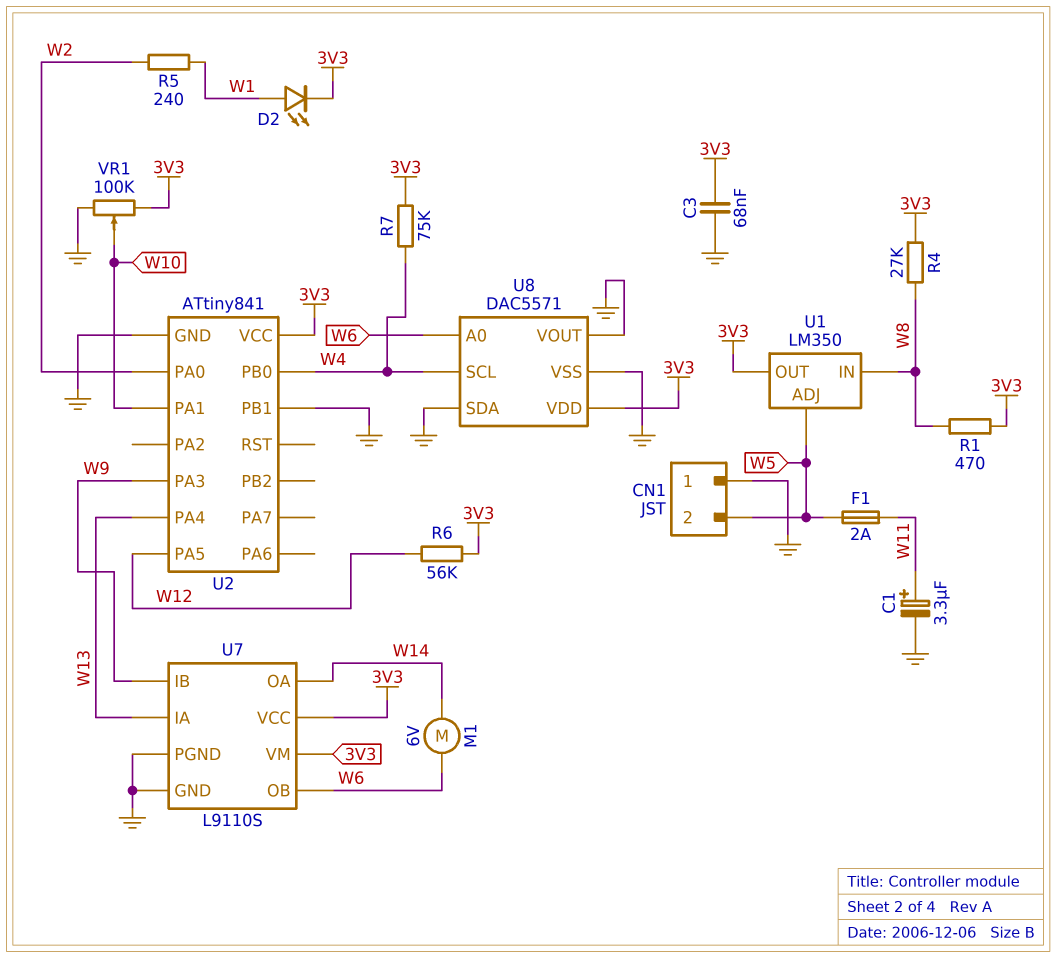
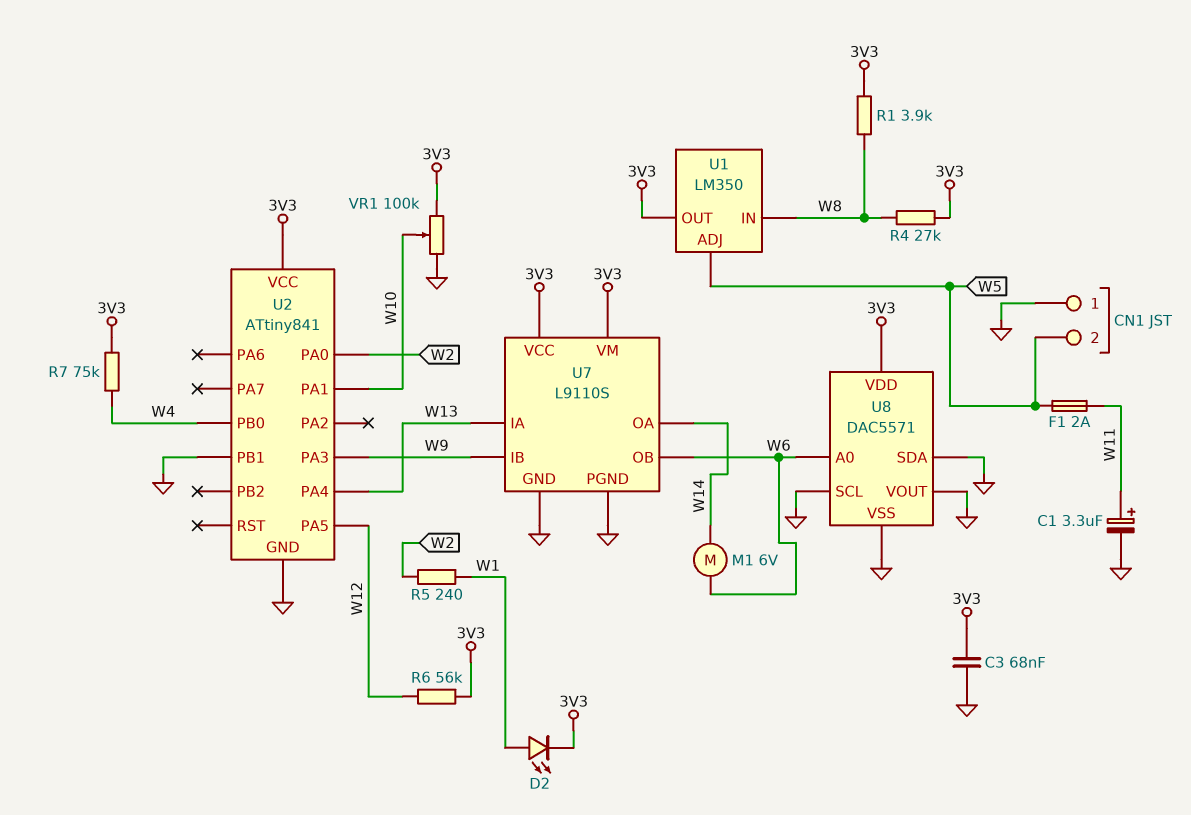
R1: 470 (3V3, W8) -> 3.9k (3V3, W8)
U8 pin SCL: W4 -> GND

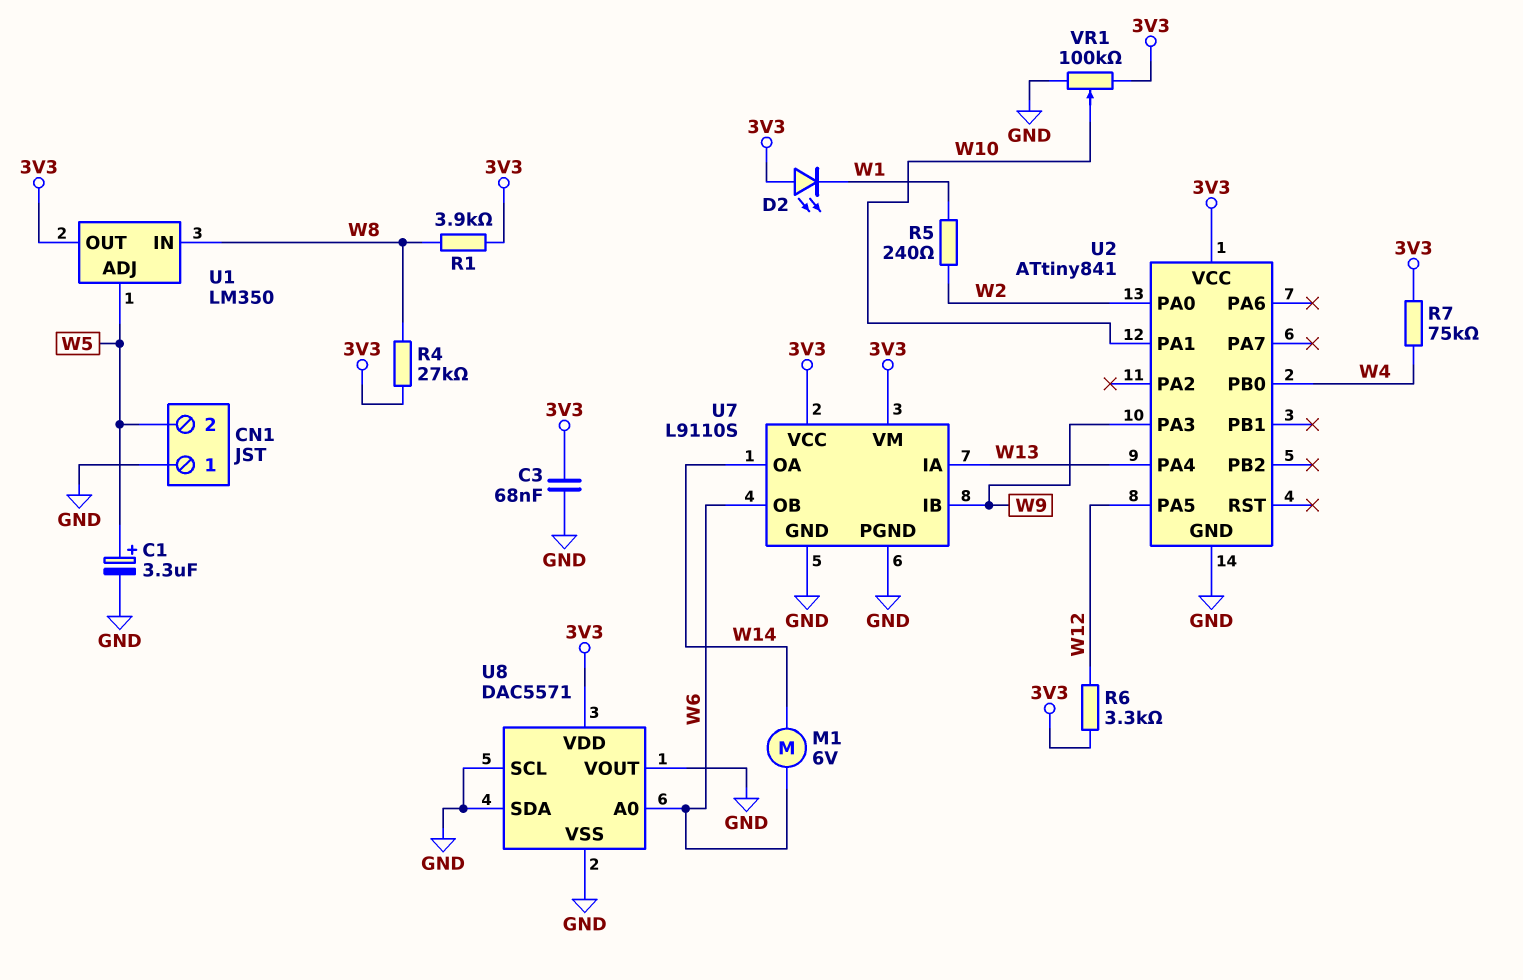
C1: 3.3uF (plus W11, minus GND) -> 3.3uF (plus W5, minus GND)
D2: LED (A W1, K 3V3) -> LED (A 3V3, K W1)
F1: 2A (W5, W11) -> none
R6: 56k (3V3, W12) -> 3.3k (3V3, W12)
U2 pin PB1: GND -> none

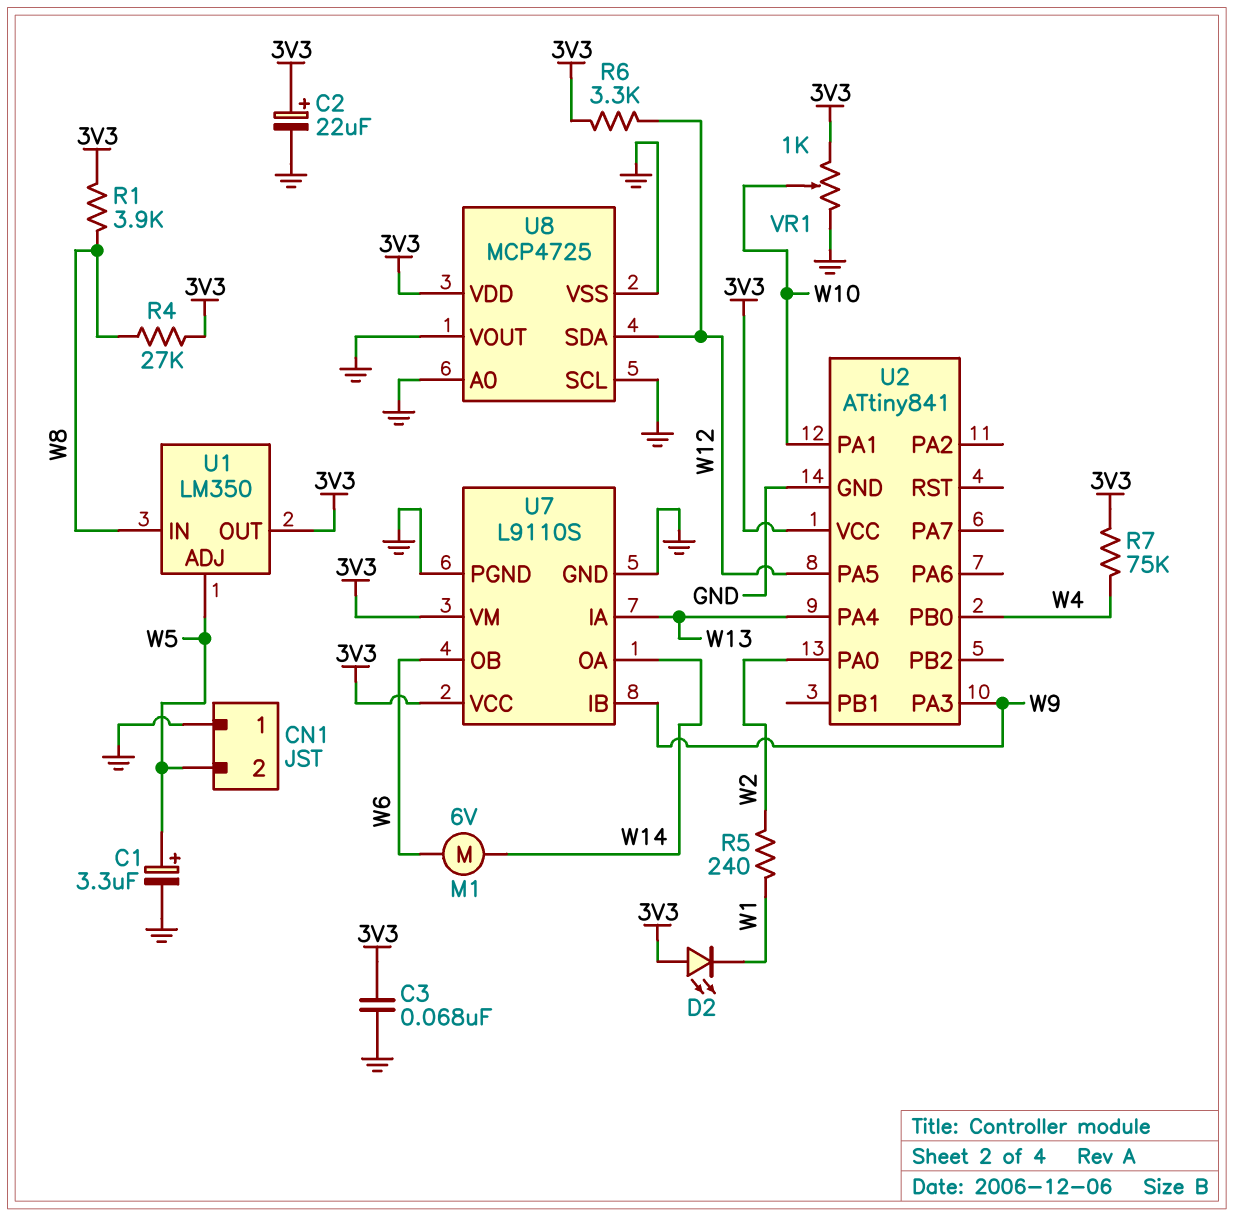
C2: none -> 22uF (plus 3V3, minus GND)
U8: DAC5571 -> MCP4725
U8 pin A0: W6 -> GND
U8 pin SDA: GND -> W12
VR1: 100k (3V3, GND, wiper W10) -> 1k (3V3, GND, wiper W10)

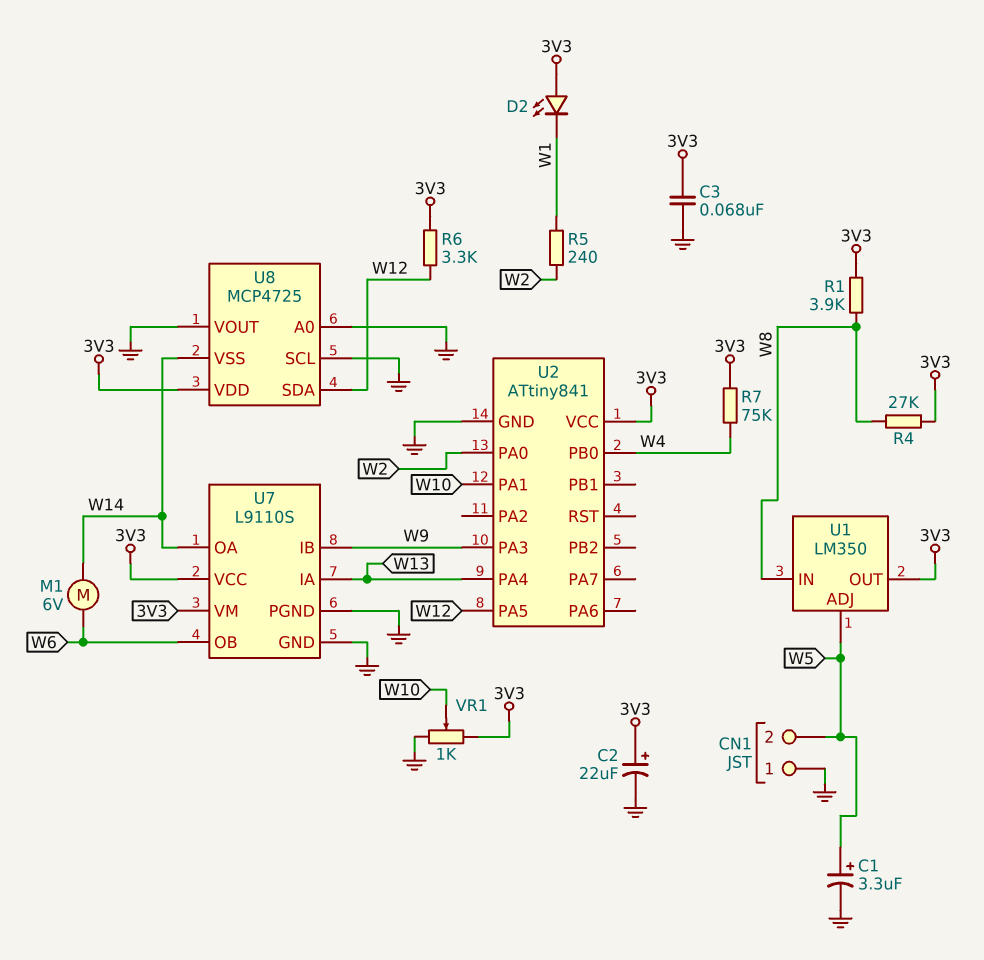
U8 pin VSS: GND -> W14

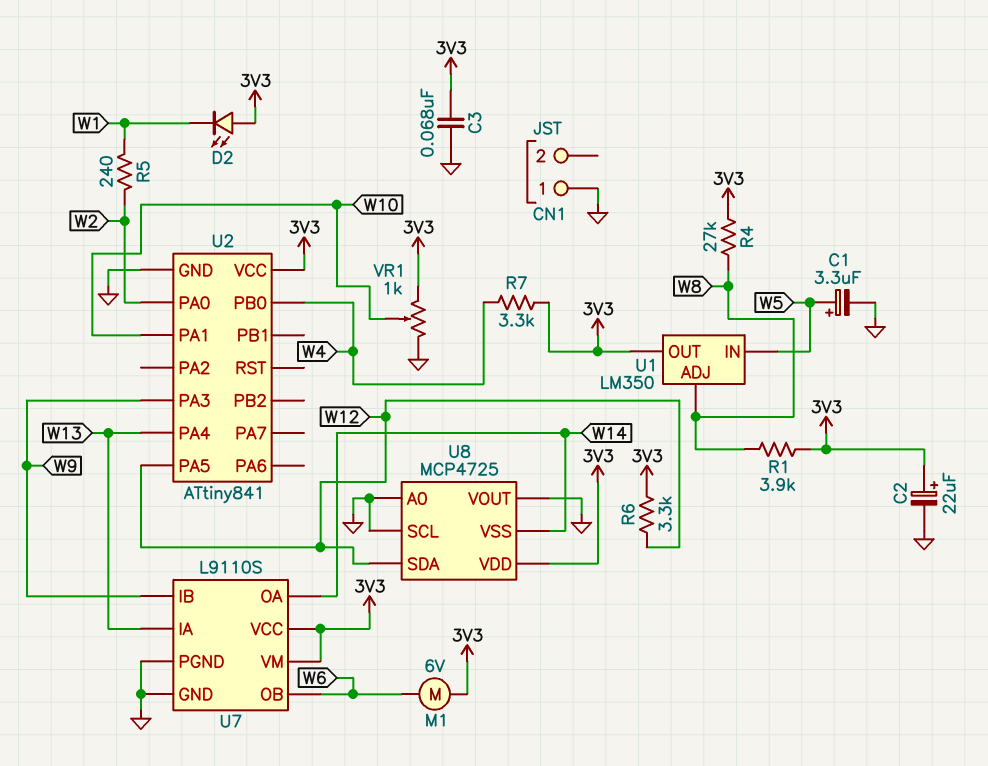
CN1 pin 2: W5 -> none
M1: motor 6V (W6, W14) -> motor 6V (3V3, W6)
R7: 75k (3V3, W4) -> 3.3k (3V3, W4)
U1 pin ADJ: W5 -> W8
U1 pin IN: W8 -> W5

